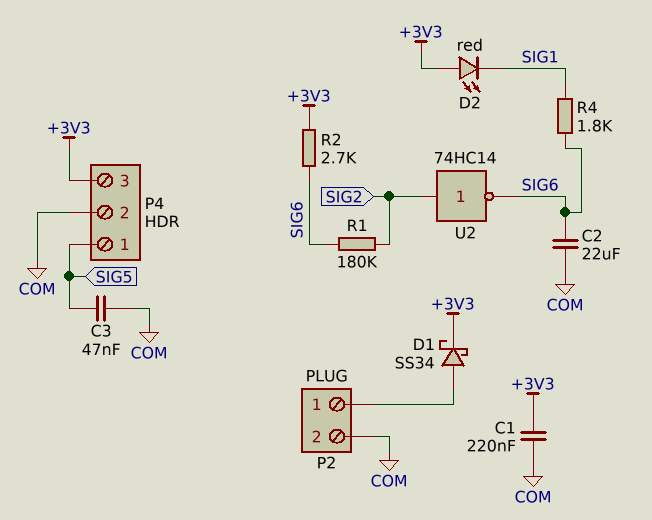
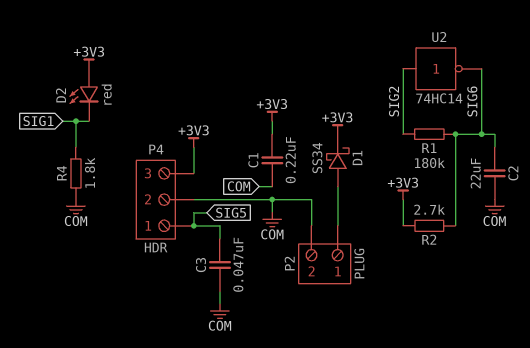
R4: 1.8k (SIG1, SIG6) -> 1.8k (COM, SIG1)

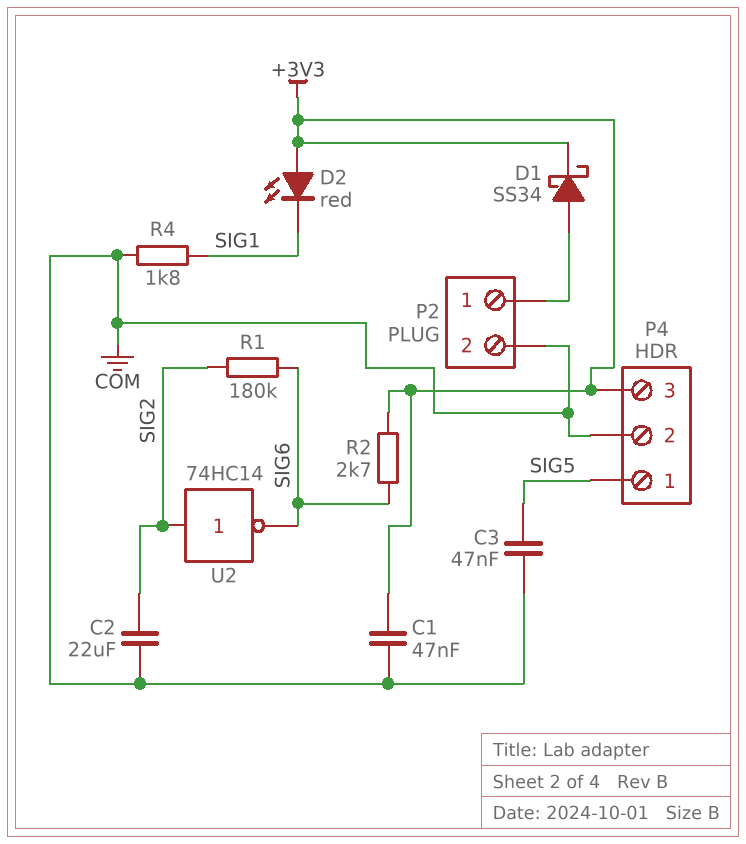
C1: 220nF (+3V3, COM) -> 47nF (+3V3, COM)
C2: 22uF (COM, SIG6) -> 22uF (COM, SIG2)

